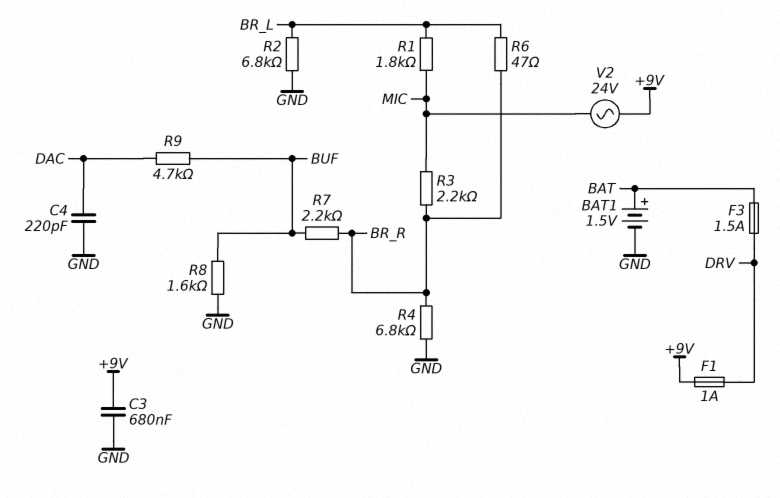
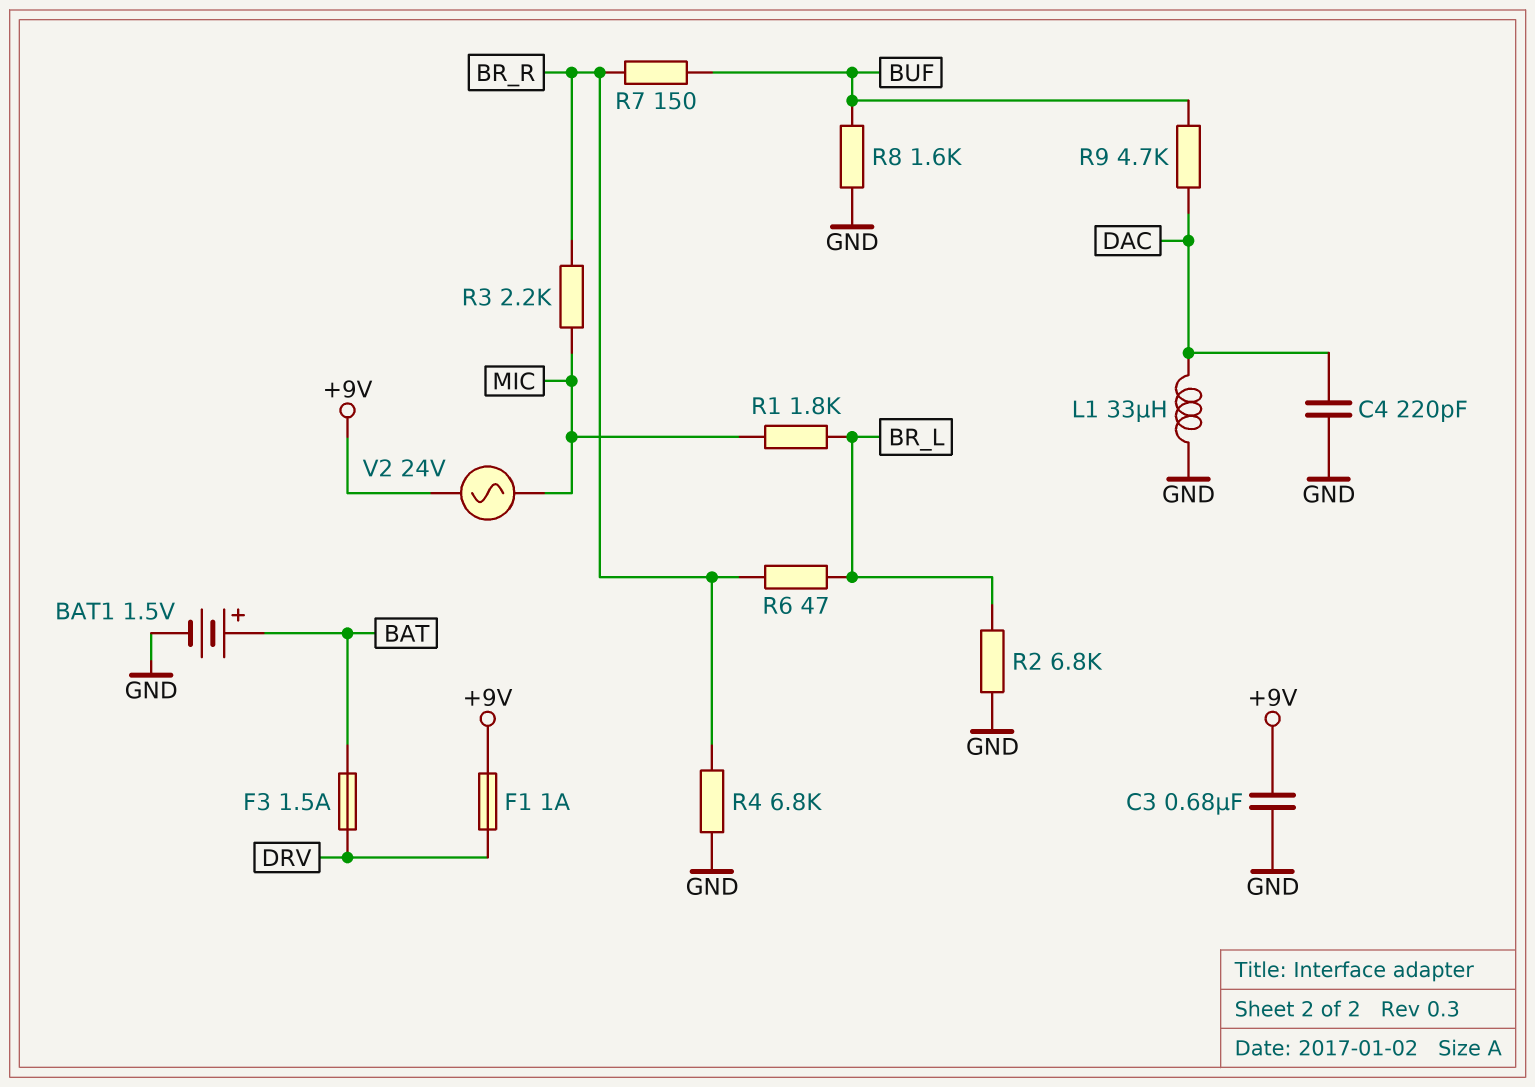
L1: none -> 33uH (DAC, GND)
R7: 2.2k (BR_R, BUF) -> 150 (BR_R, BUF)

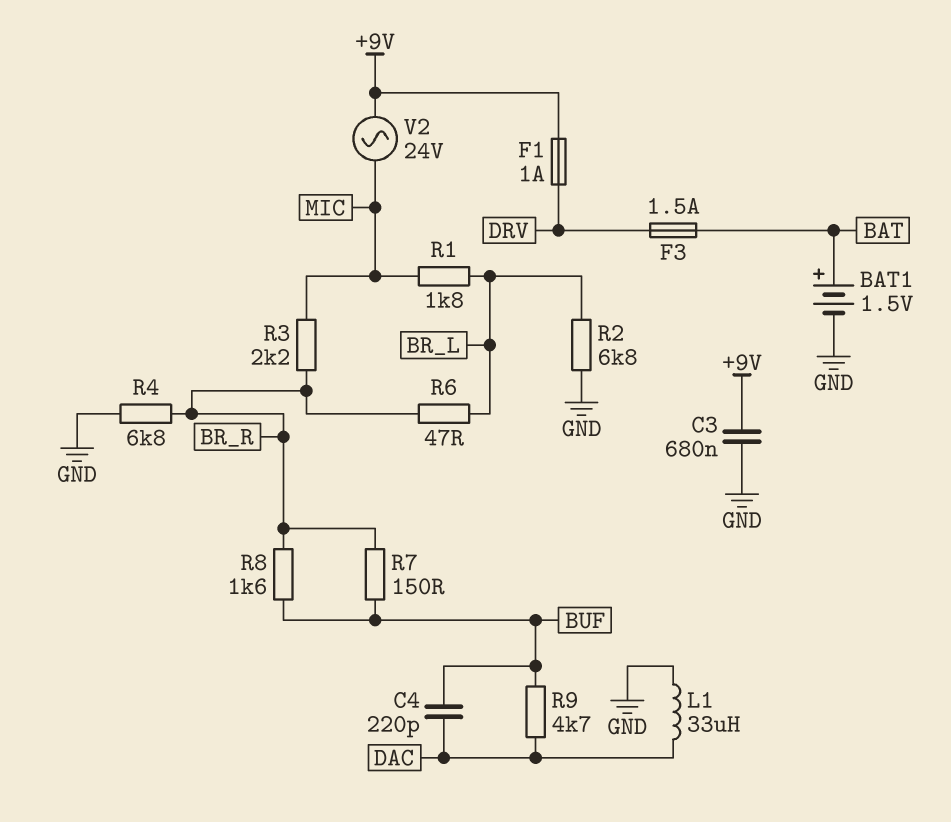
C4: 220pF (DAC, GND) -> 220pF (BUF, DAC)
R8: 1.6k (BUF, GND) -> 1.6k (BR_R, BUF)

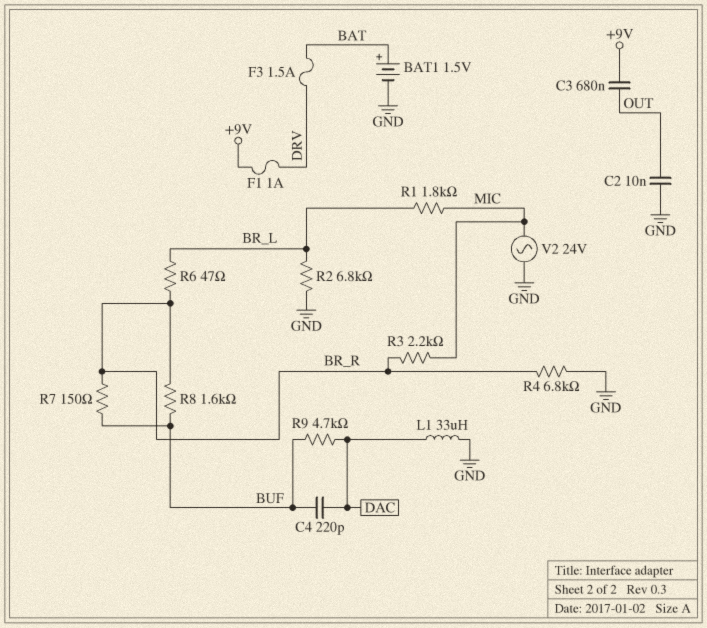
C2: none -> 10nF (GND, OUT)
C3: 680nF (+9V, GND) -> 680nF (+9V, OUT)
V2: AC 24V (+9V, MIC) -> AC 24V (GND, MIC)

